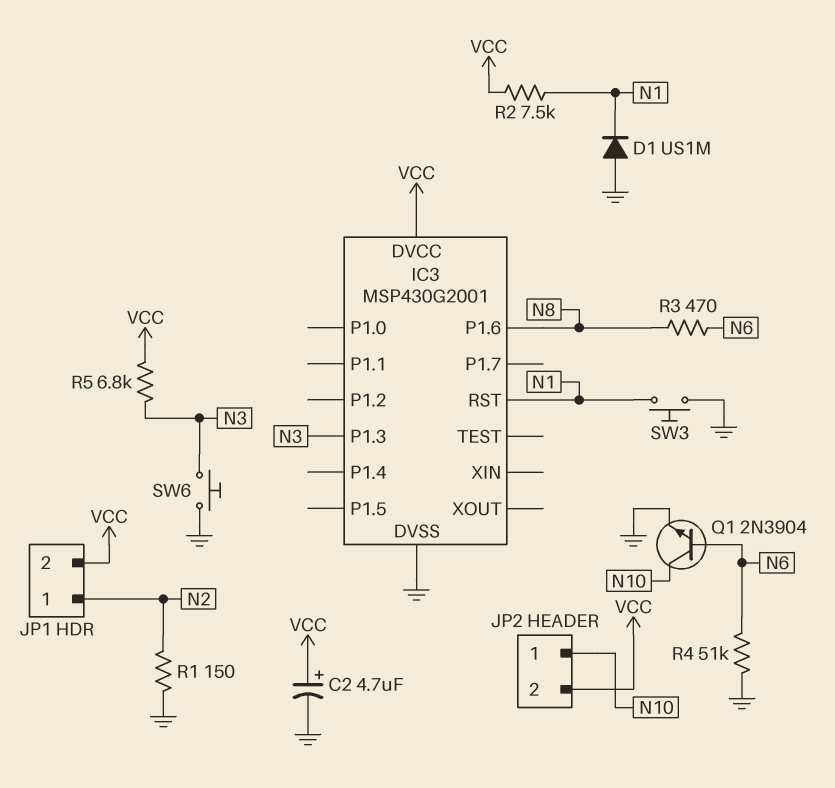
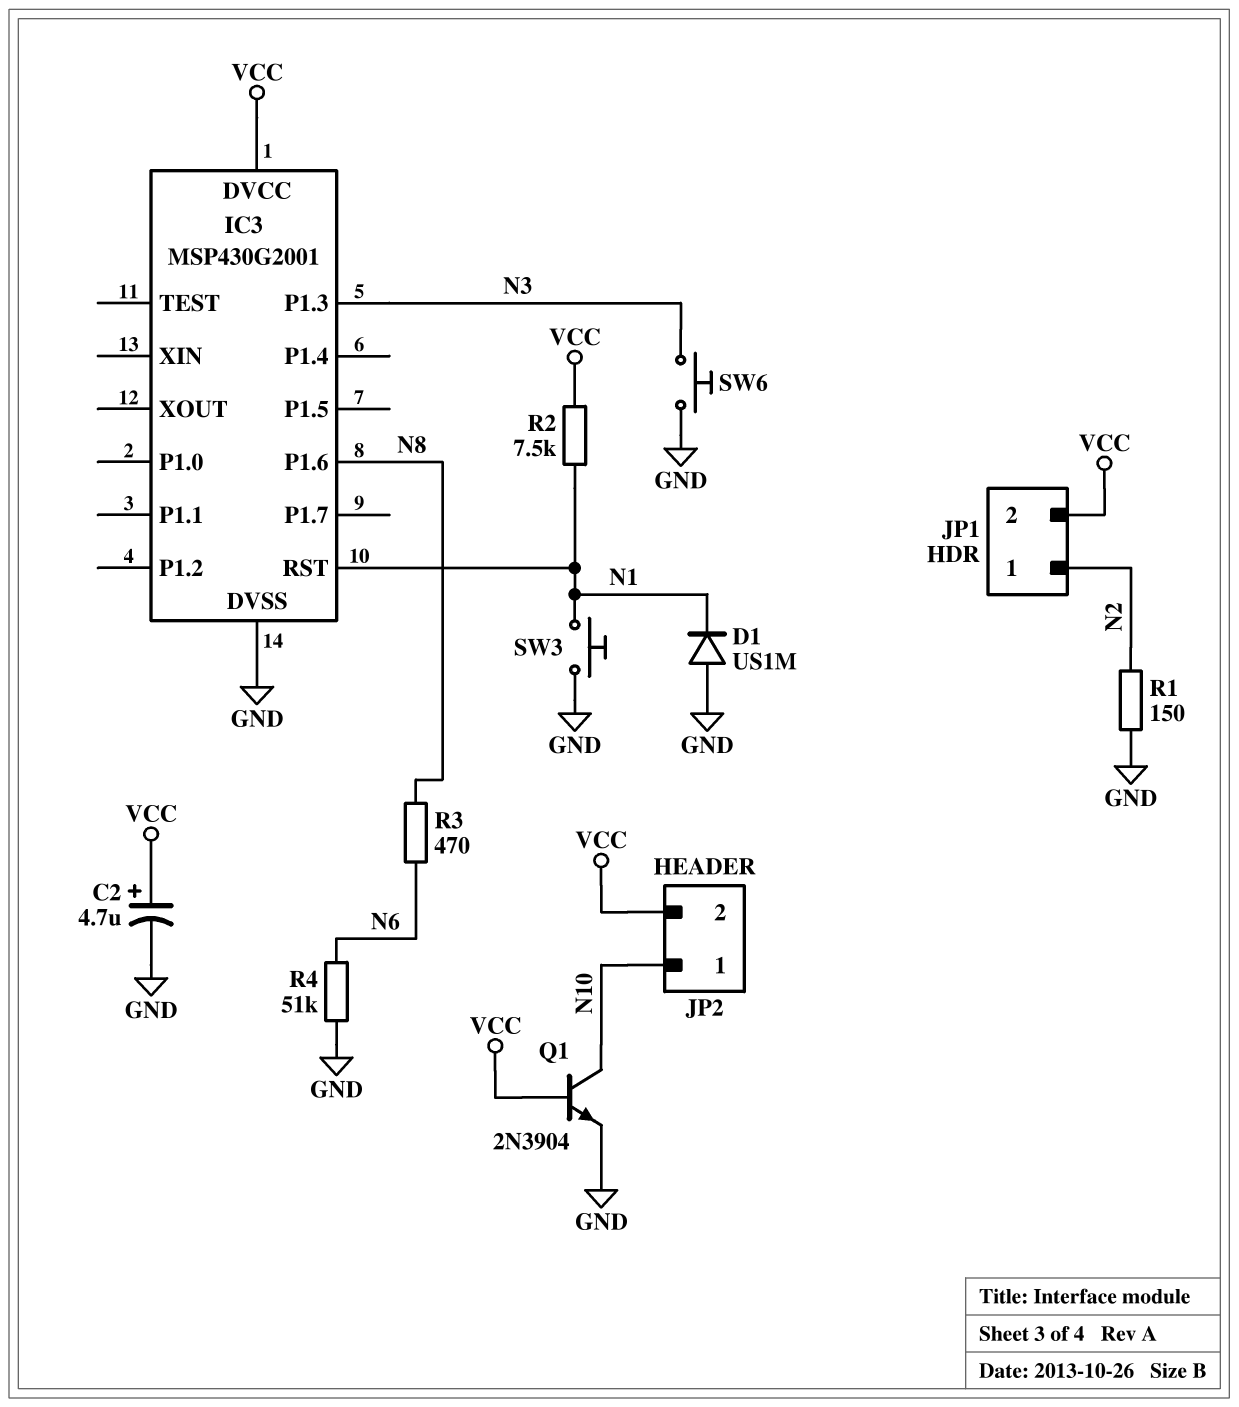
Q1: NPN 2N3904 (B N6, C N10, E GND) -> NPN 2N3904 (B VCC, C N10, E GND)
R5: 6.8k (N3, VCC) -> none

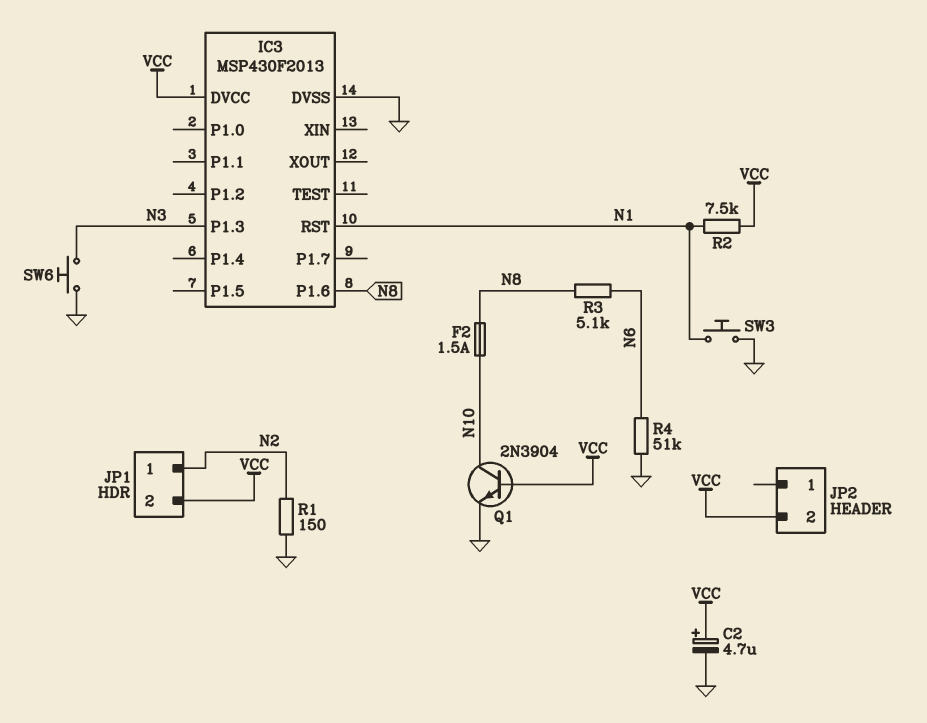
D1: diode US1M (A GND, K N1) -> none
F2: none -> 1.5A (N8, N10)
IC3: MSP430G2001 -> MSP430F2013
JP2 pin 1: N10 -> none
R3: 470 (N6, N8) -> 5.1k (N6, N8)

